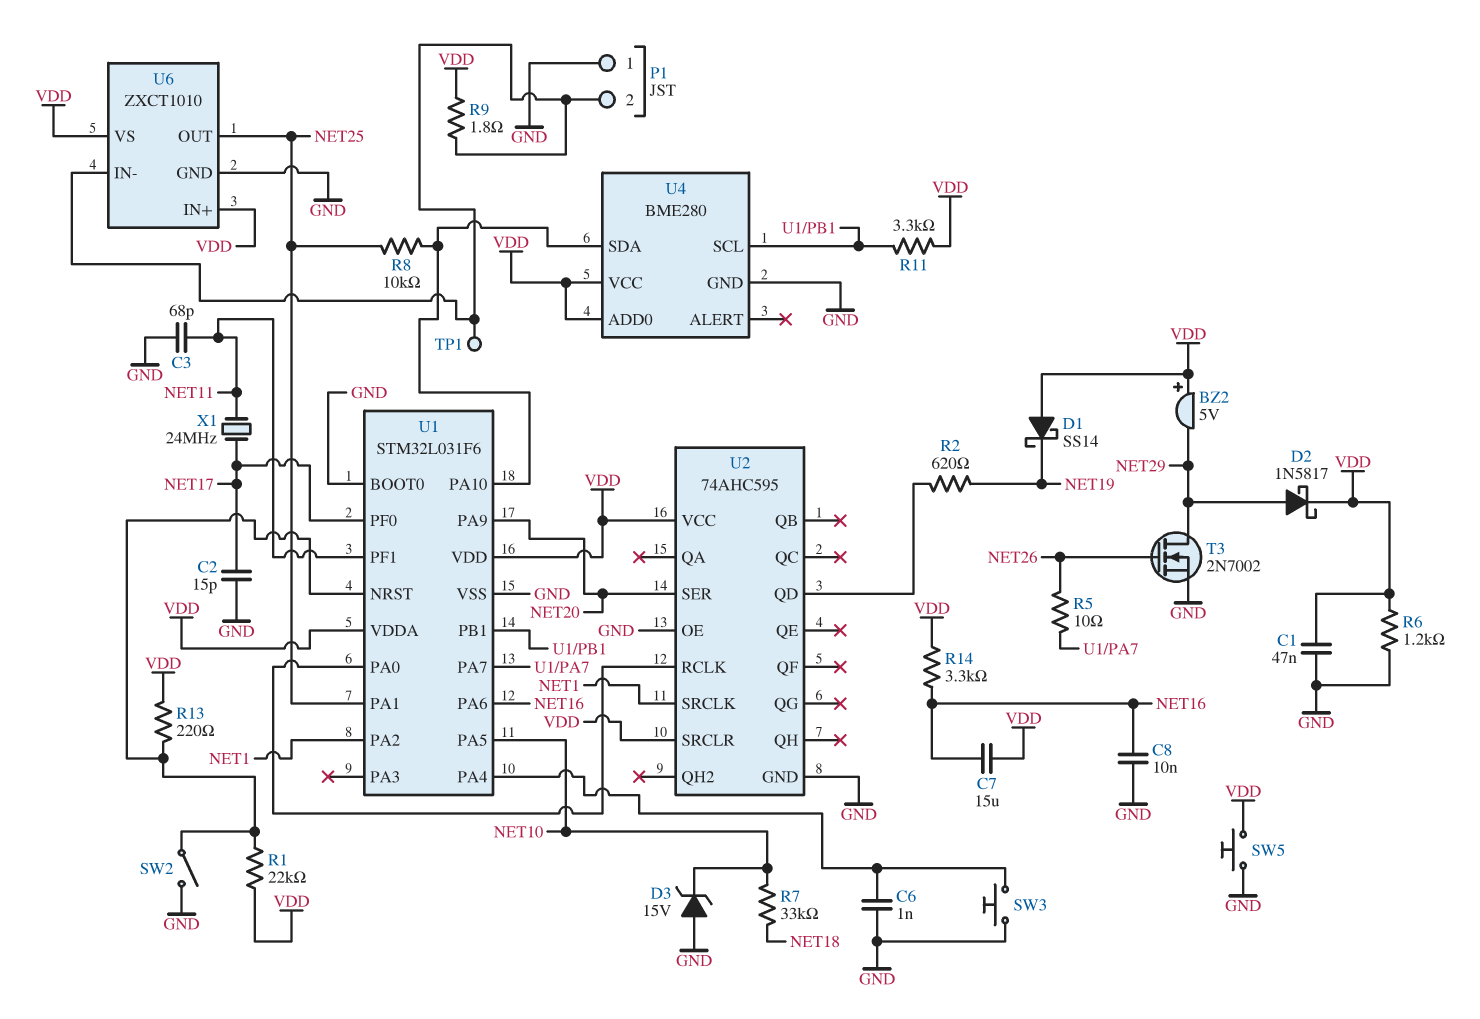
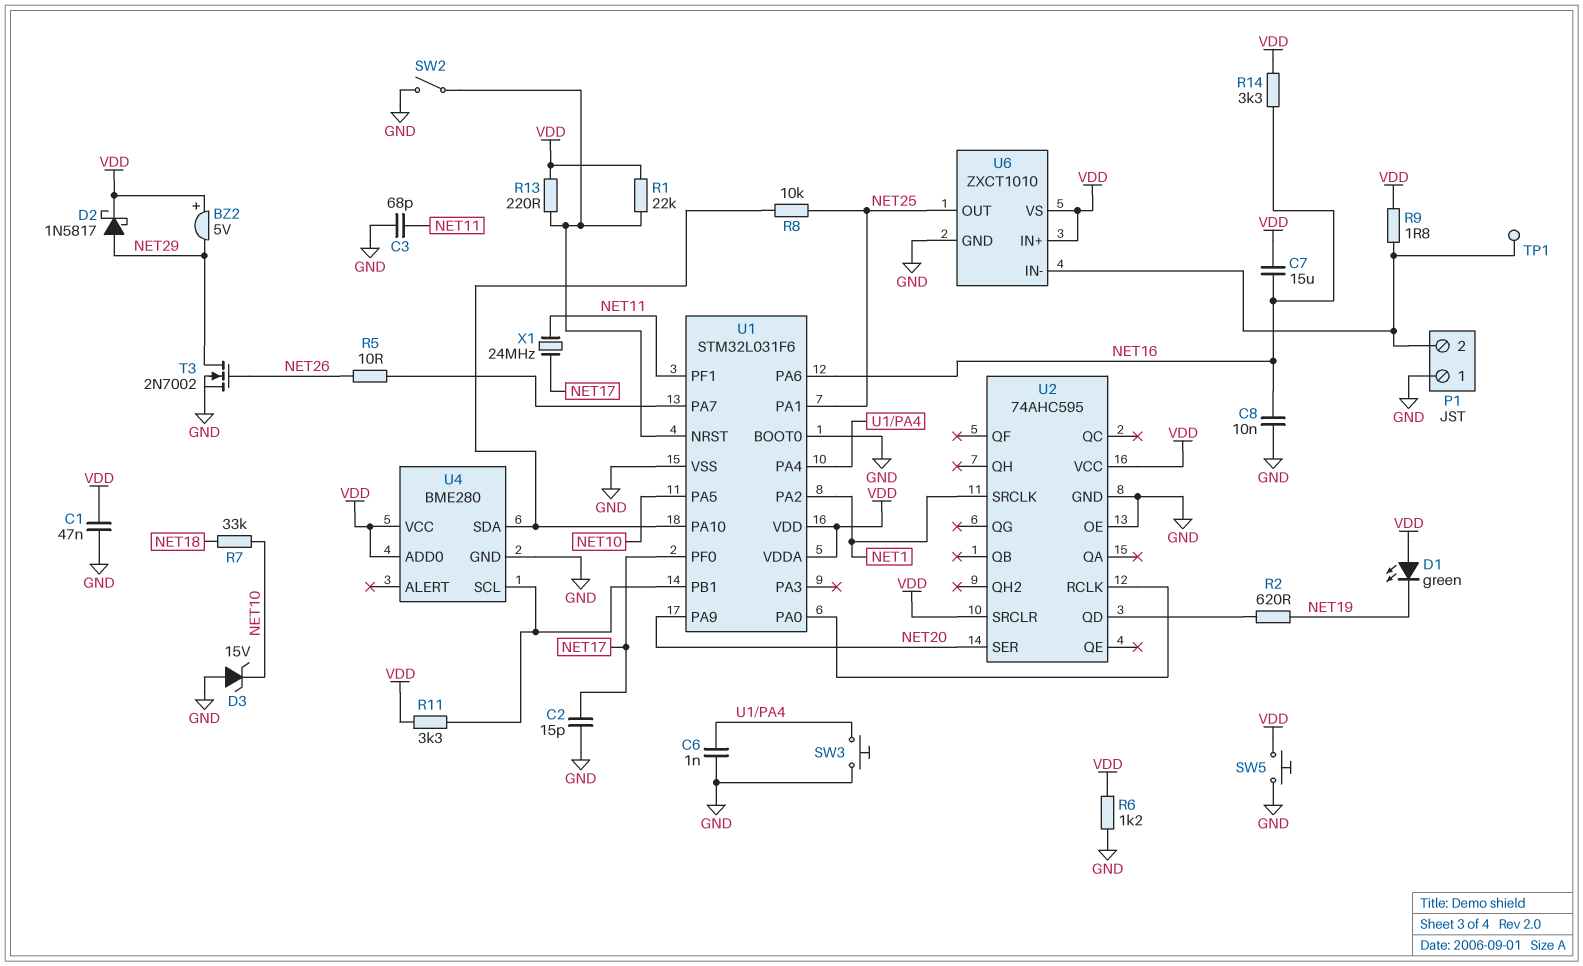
D1: schottky SS14 (A VDD, K NET19) -> LED green (A VDD, K NET19)

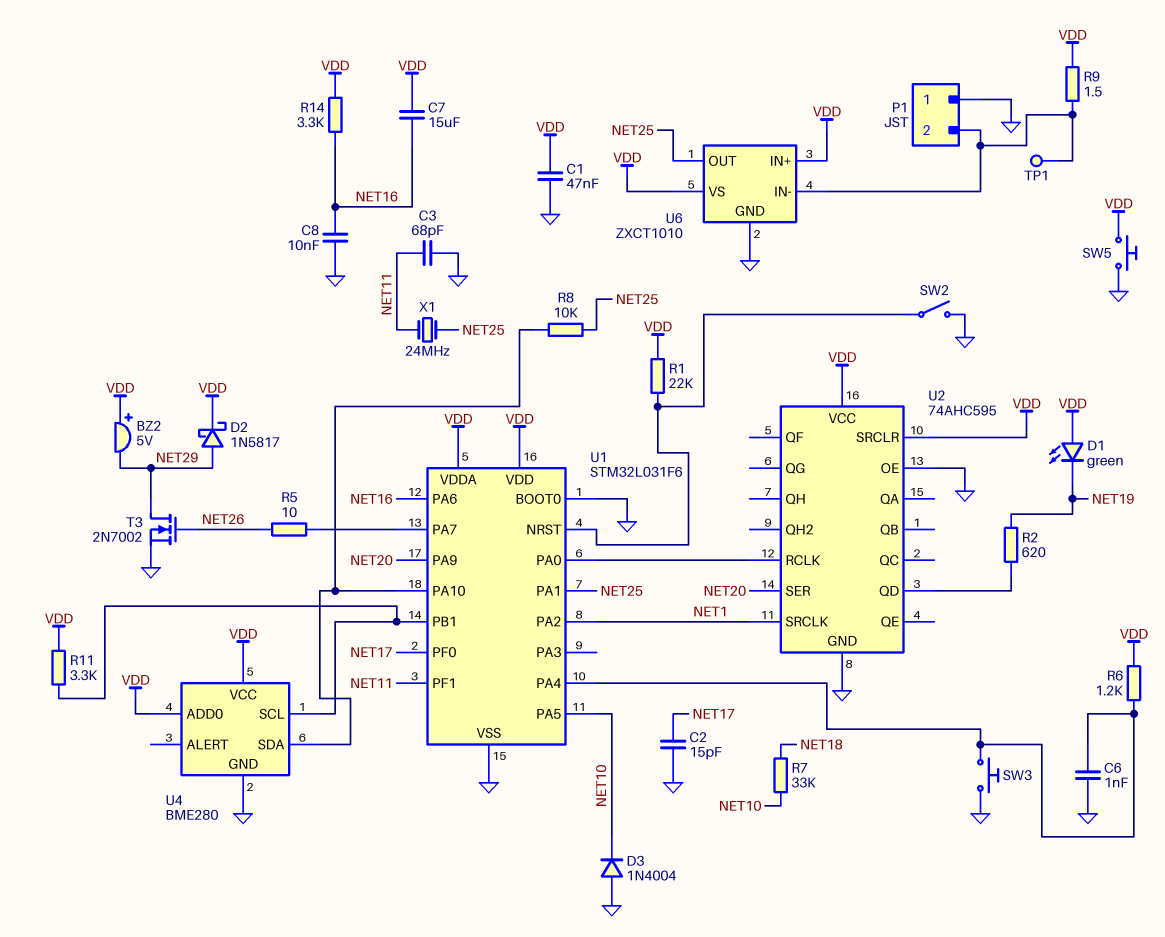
D3: zener 15V (A GND, K NET10) -> diode 1N4004 (A GND, K NET10)
R6: 1.2k (GND, VDD) -> 1.2k (U1/PA4, VDD)
R9: 1.8 (P1/2, VDD) -> 1.5 (P1/2, VDD)
R13: 220 (U1/NRST, VDD) -> none
X1: 24MHz (NET11, NET17) -> 24MHz (NET11, NET25)

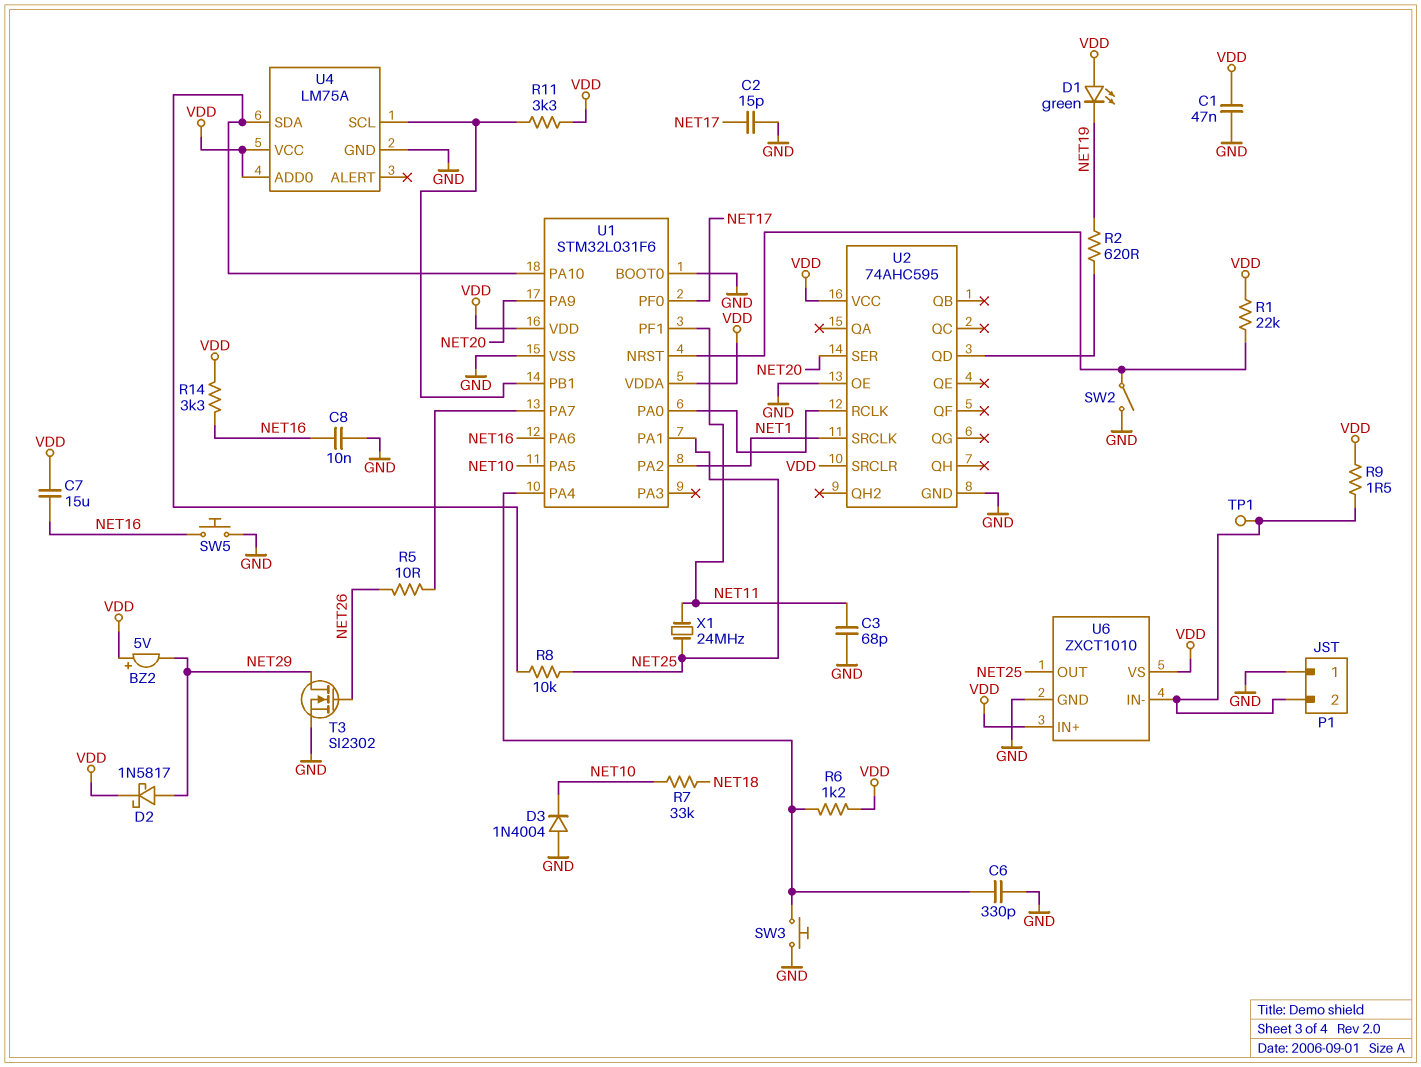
C6: 1nF (GND, U1/PA4) -> 330pF (GND, U1/PA4)
SW5: button (GND, VDD) -> button (GND, NET16)
T3: NMOS 2N7002 (G NET26, D NET29, S GND) -> NMOS SI2302 (G NET26, D NET29, S GND)
U4: BME280 -> LM75A

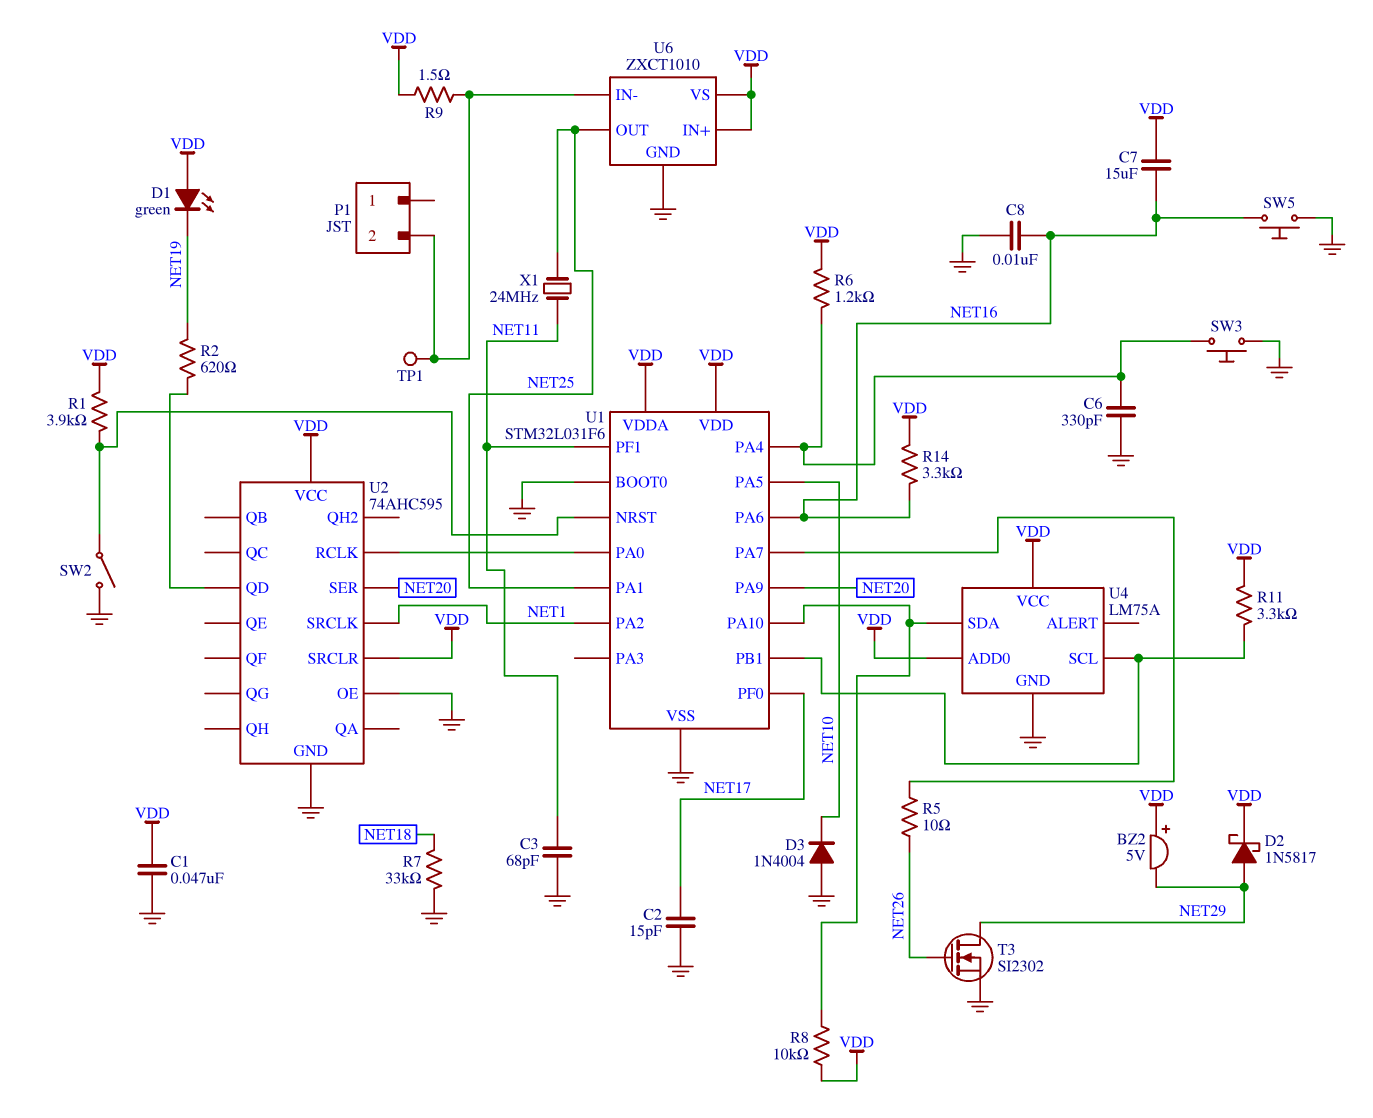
P1 pin 1: GND -> none
R1: 22k (U1/NRST, VDD) -> 3.9k (U1/NRST, VDD)
R7: 33k (NET10, NET18) -> 33k (GND, NET18)
R8: 10k (NET25, U1/PA10) -> 10k (U1/PA10, VDD)

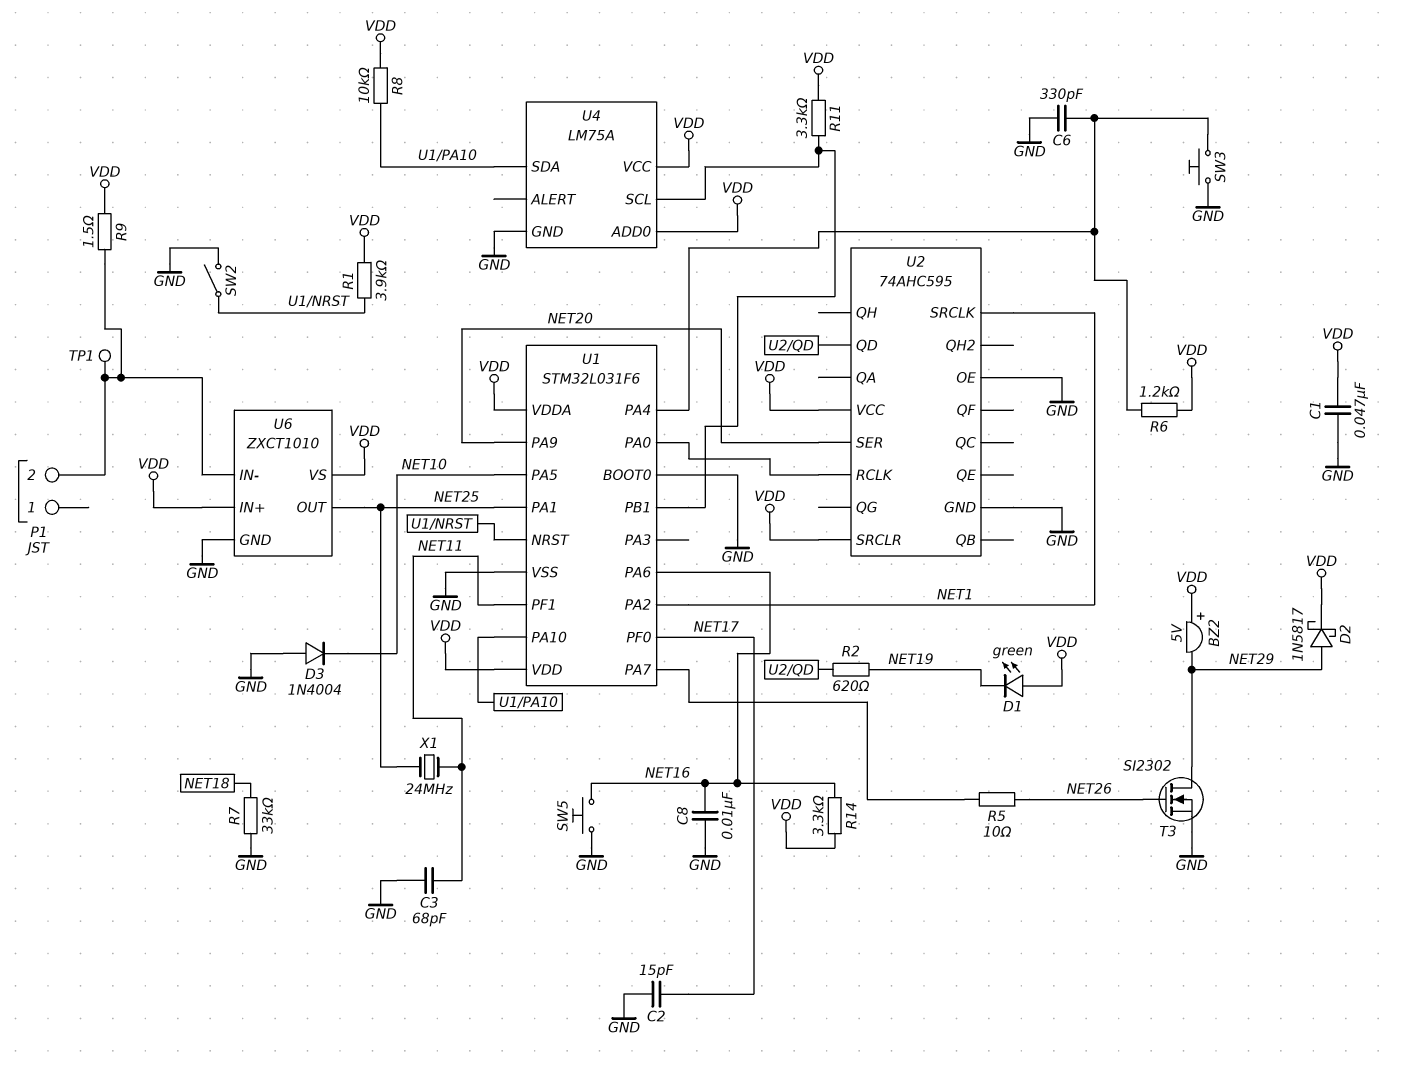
C7: 15uF (NET16, VDD) -> none

